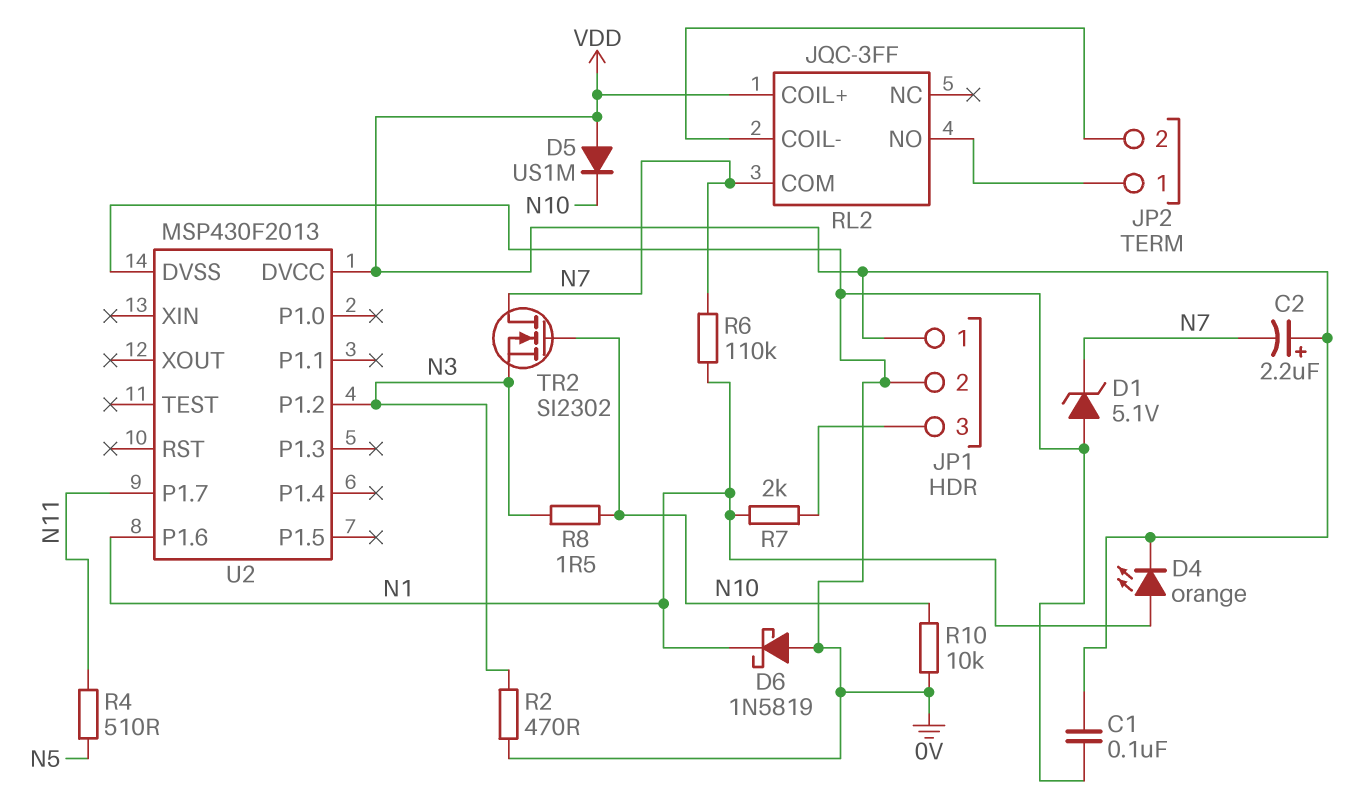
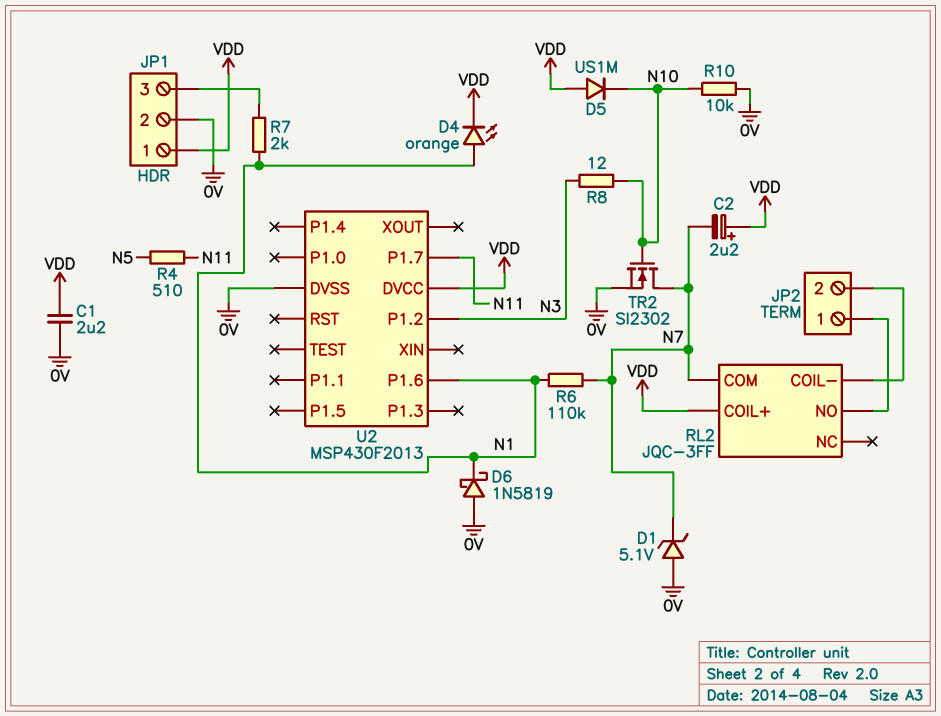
C1: 100nF (0V, VDD) -> 2.2uF (0V, VDD)
R2: 470 (0V, N3) -> none
R8: 1.5 (N3, N10) -> 12 (N3, N10)
TR2: NMOS SI2302 (G N10, D N7, S N3) -> NMOS SI2302 (G N10, D N7, S 0V)

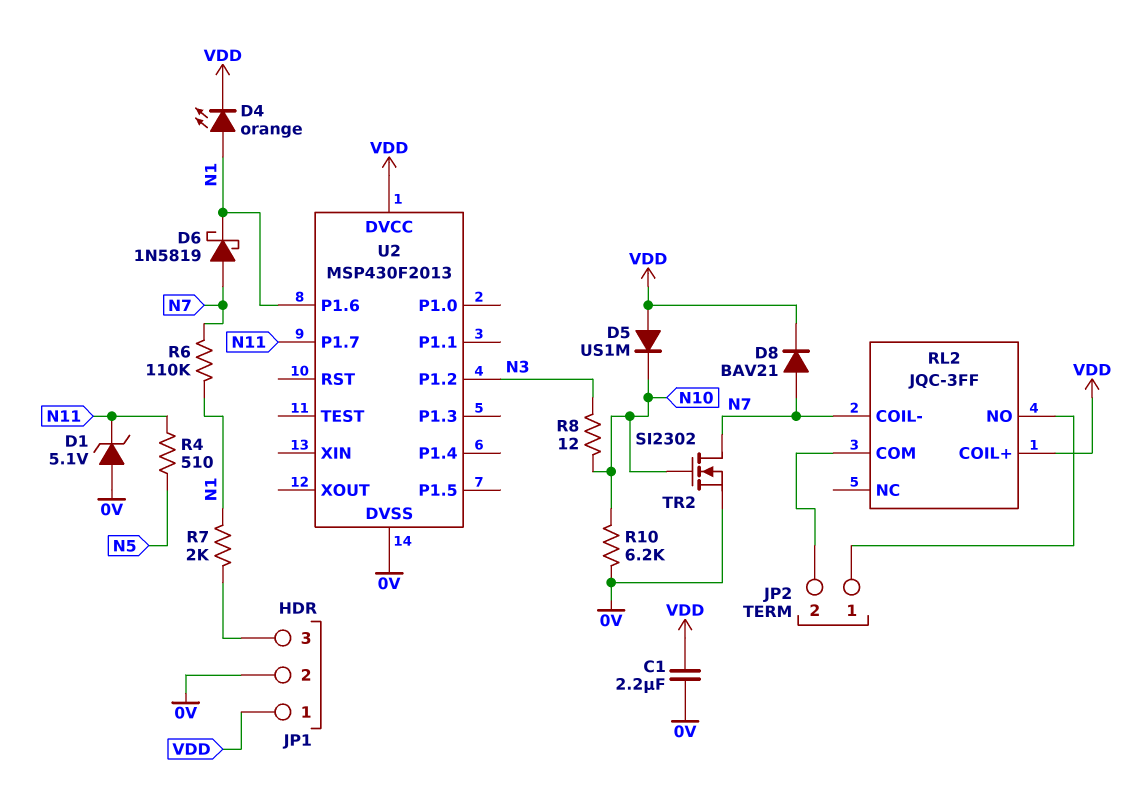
C2: 2.2uF (plus VDD, minus N7) -> none
D1: zener 5.1V (A 0V, K N7) -> zener 5.1V (A 0V, K N11)
D6: schottky 1N5819 (A 0V, K N1) -> schottky 1N5819 (A N7, K N1)
D8: none -> diode BAV21 (A N7, K VDD)
R10: 10k (0V, N10) -> 6.2k (0V, N10)
RL2 pin COIL-: JP2/2 -> N7
RL2 pin COM: N7 -> JP2/2

